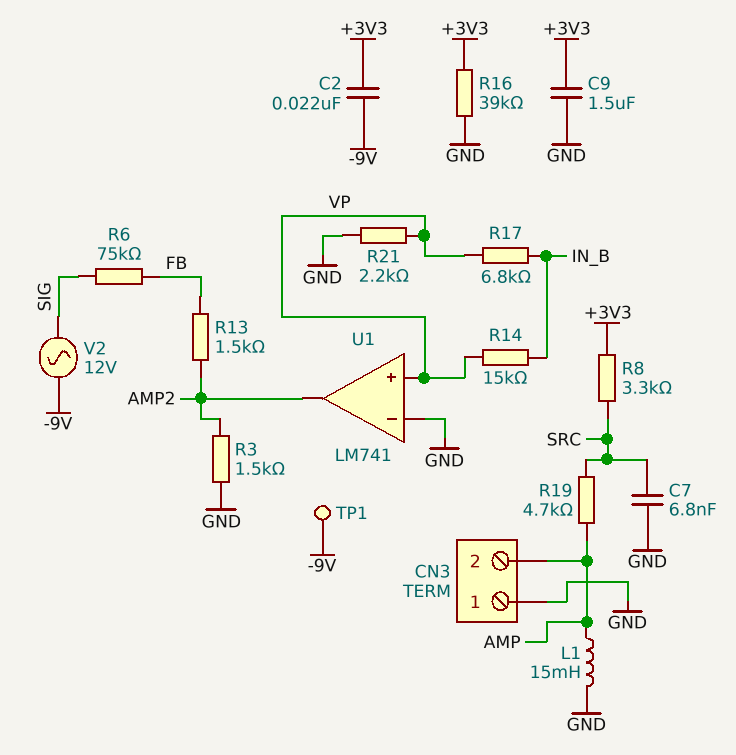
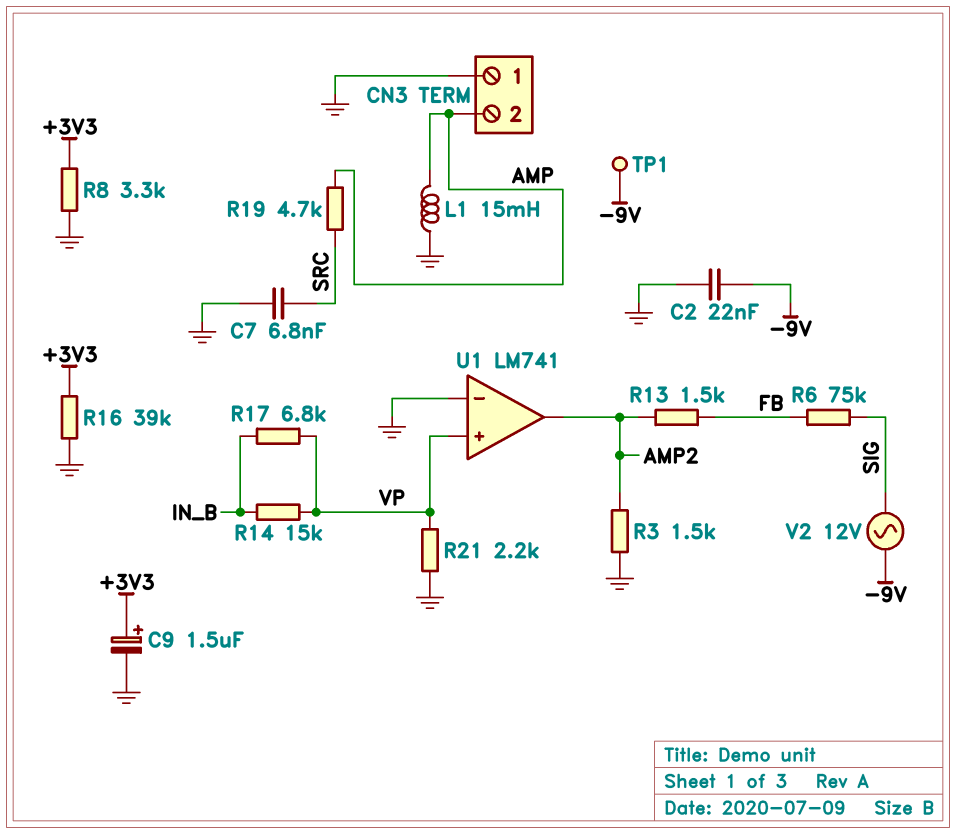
C2: 22nF (+3V3, -9V) -> 22nF (-9V, GND)
C9: 1.5uF (+3V3, GND) -> 1.5uF (plus +3V3, minus GND)
R8: 3.3k (+3V3, SRC) -> 3.3k (+3V3, GND)

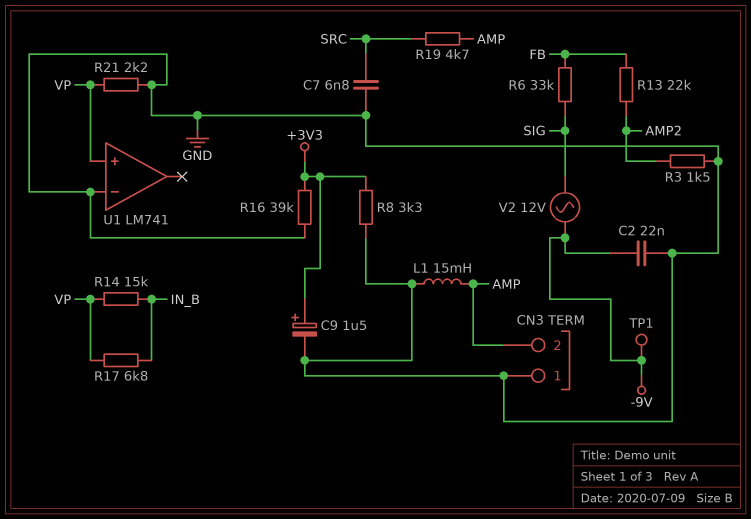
R6: 75k (FB, SIG) -> 33k (FB, SIG)
R13: 1.5k (AMP2, FB) -> 22k (AMP2, FB)
U1 pin out: AMP2 -> none

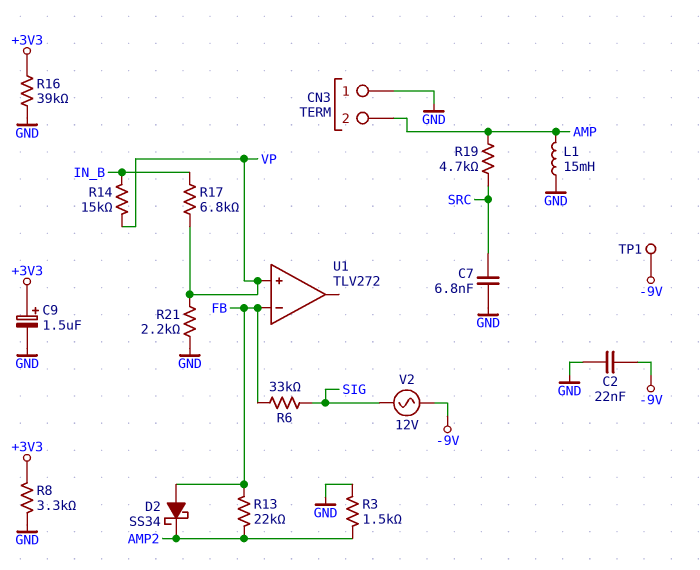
D2: none -> schottky SS34 (A FB, K AMP2)
U1: LM741 -> TLV272
U1 pin in-: GND -> FB

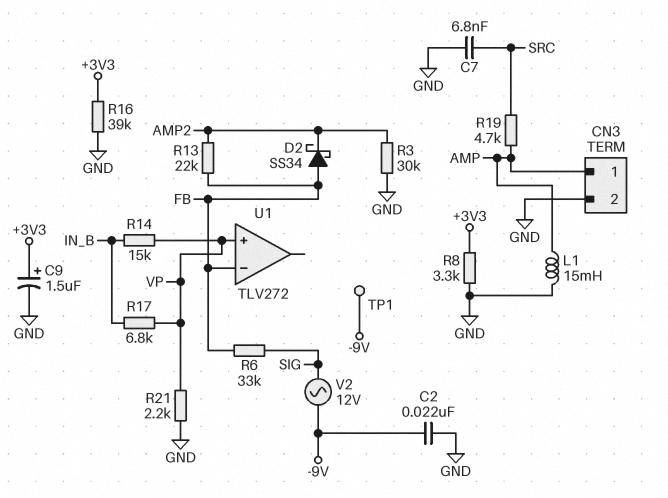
CN3 pin 1: GND -> AMP
CN3 pin 2: AMP -> GND
R3: 1.5k (AMP2, GND) -> 30k (AMP2, GND)

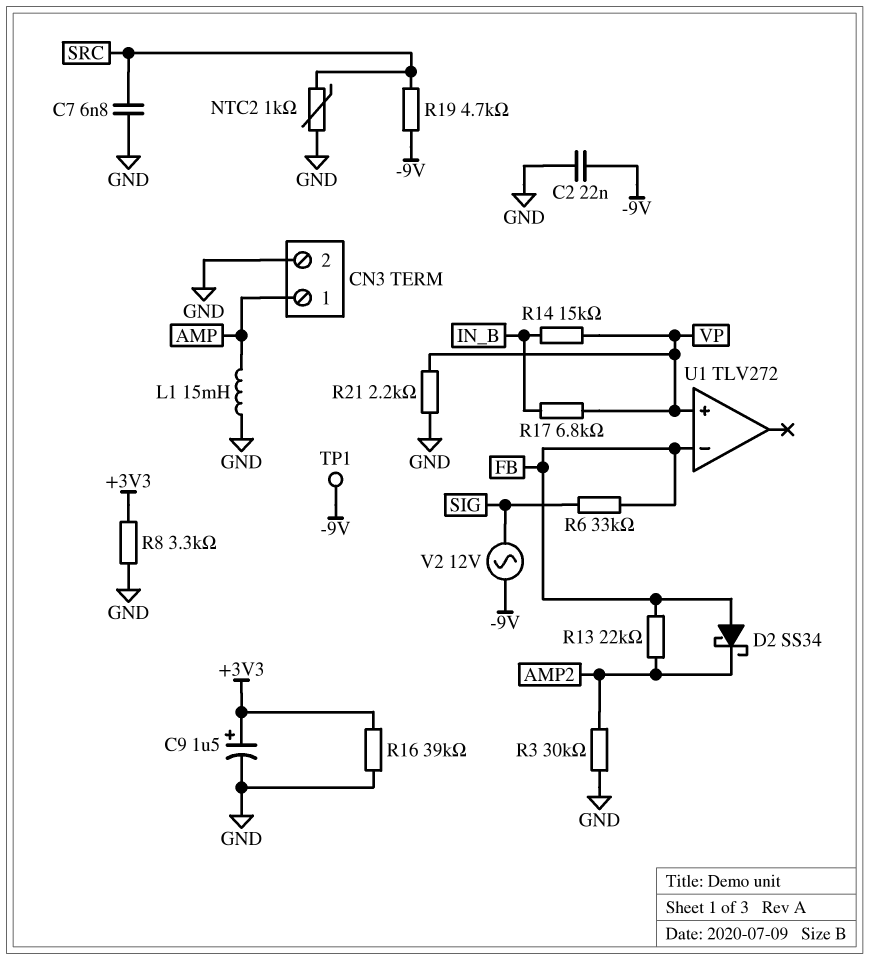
NTC2: none -> 1k (GND, SRC)
R19: 4.7k (AMP, SRC) -> 4.7k (-9V, SRC)

